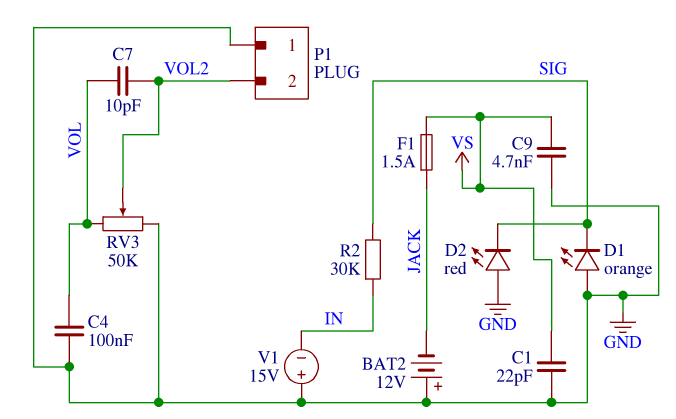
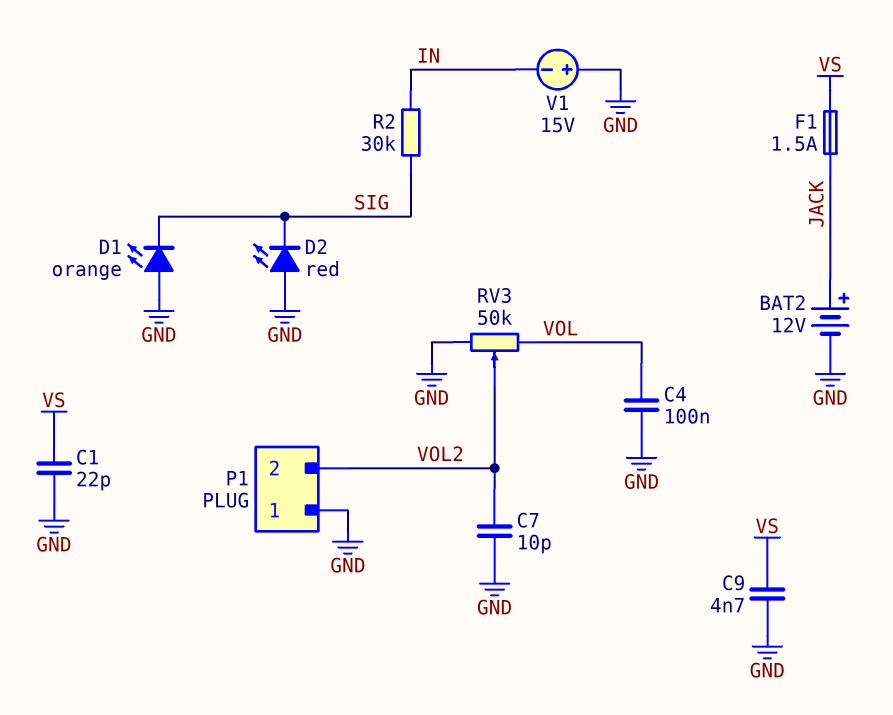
BAT2: 12V (plus GND, minus JACK) -> 12V (plus JACK, minus GND)
C7: 10pF (VOL, VOL2) -> 10pF (GND, VOL2)

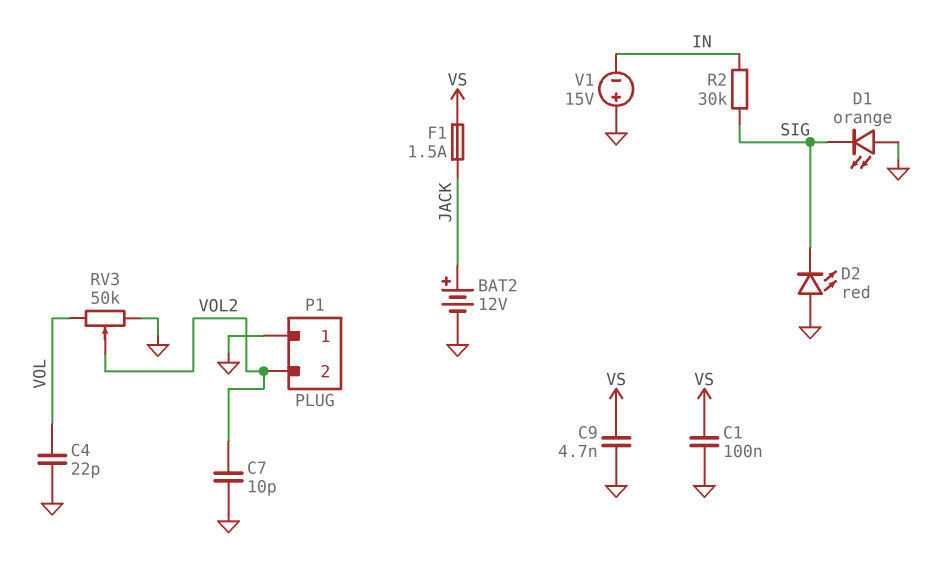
C1: 22pF (GND, VS) -> 100nF (GND, VS)
C4: 100nF (GND, VOL) -> 22pF (GND, VOL)

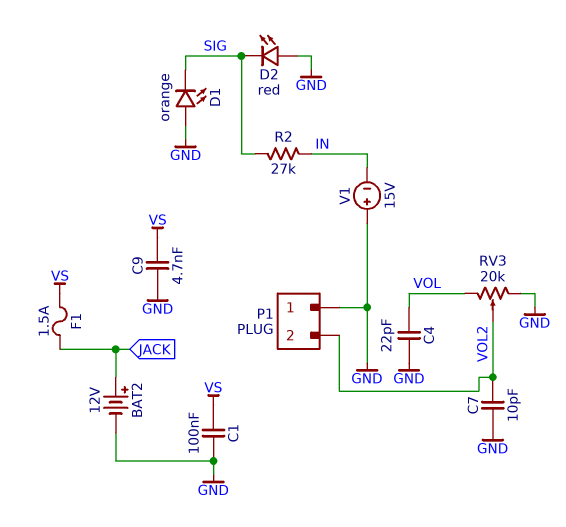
R2: 30k (IN, SIG) -> 27k (IN, SIG)
RV3: 50k (GND, VOL, wiper VOL2) -> 20k (GND, VOL, wiper VOL2)

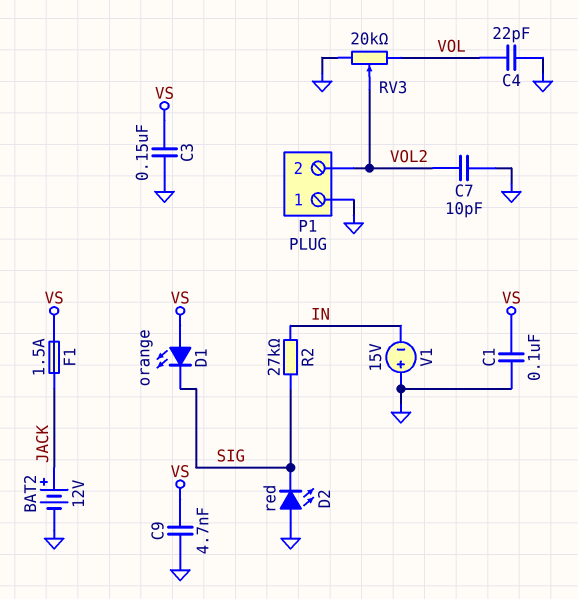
C3: none -> 150nF (GND, VS)
D1: LED orange (A GND, K SIG) -> LED orange (A VS, K SIG)

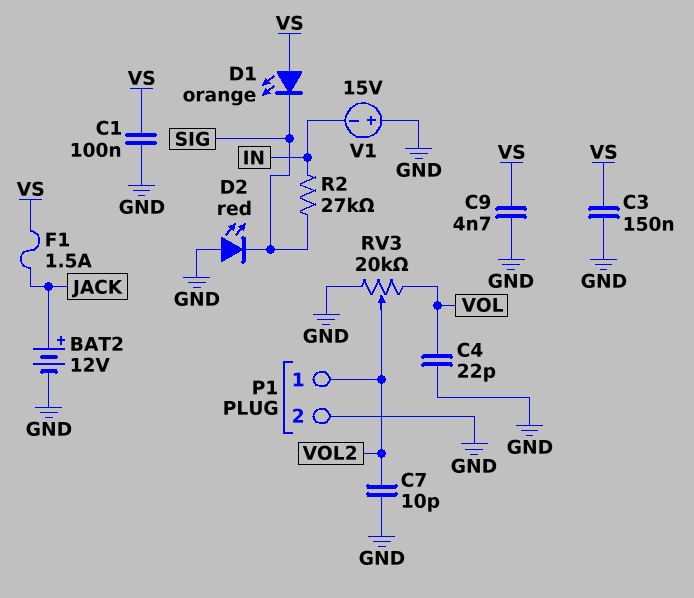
P1 pin 1: GND -> VOL2
P1 pin 2: VOL2 -> GND

